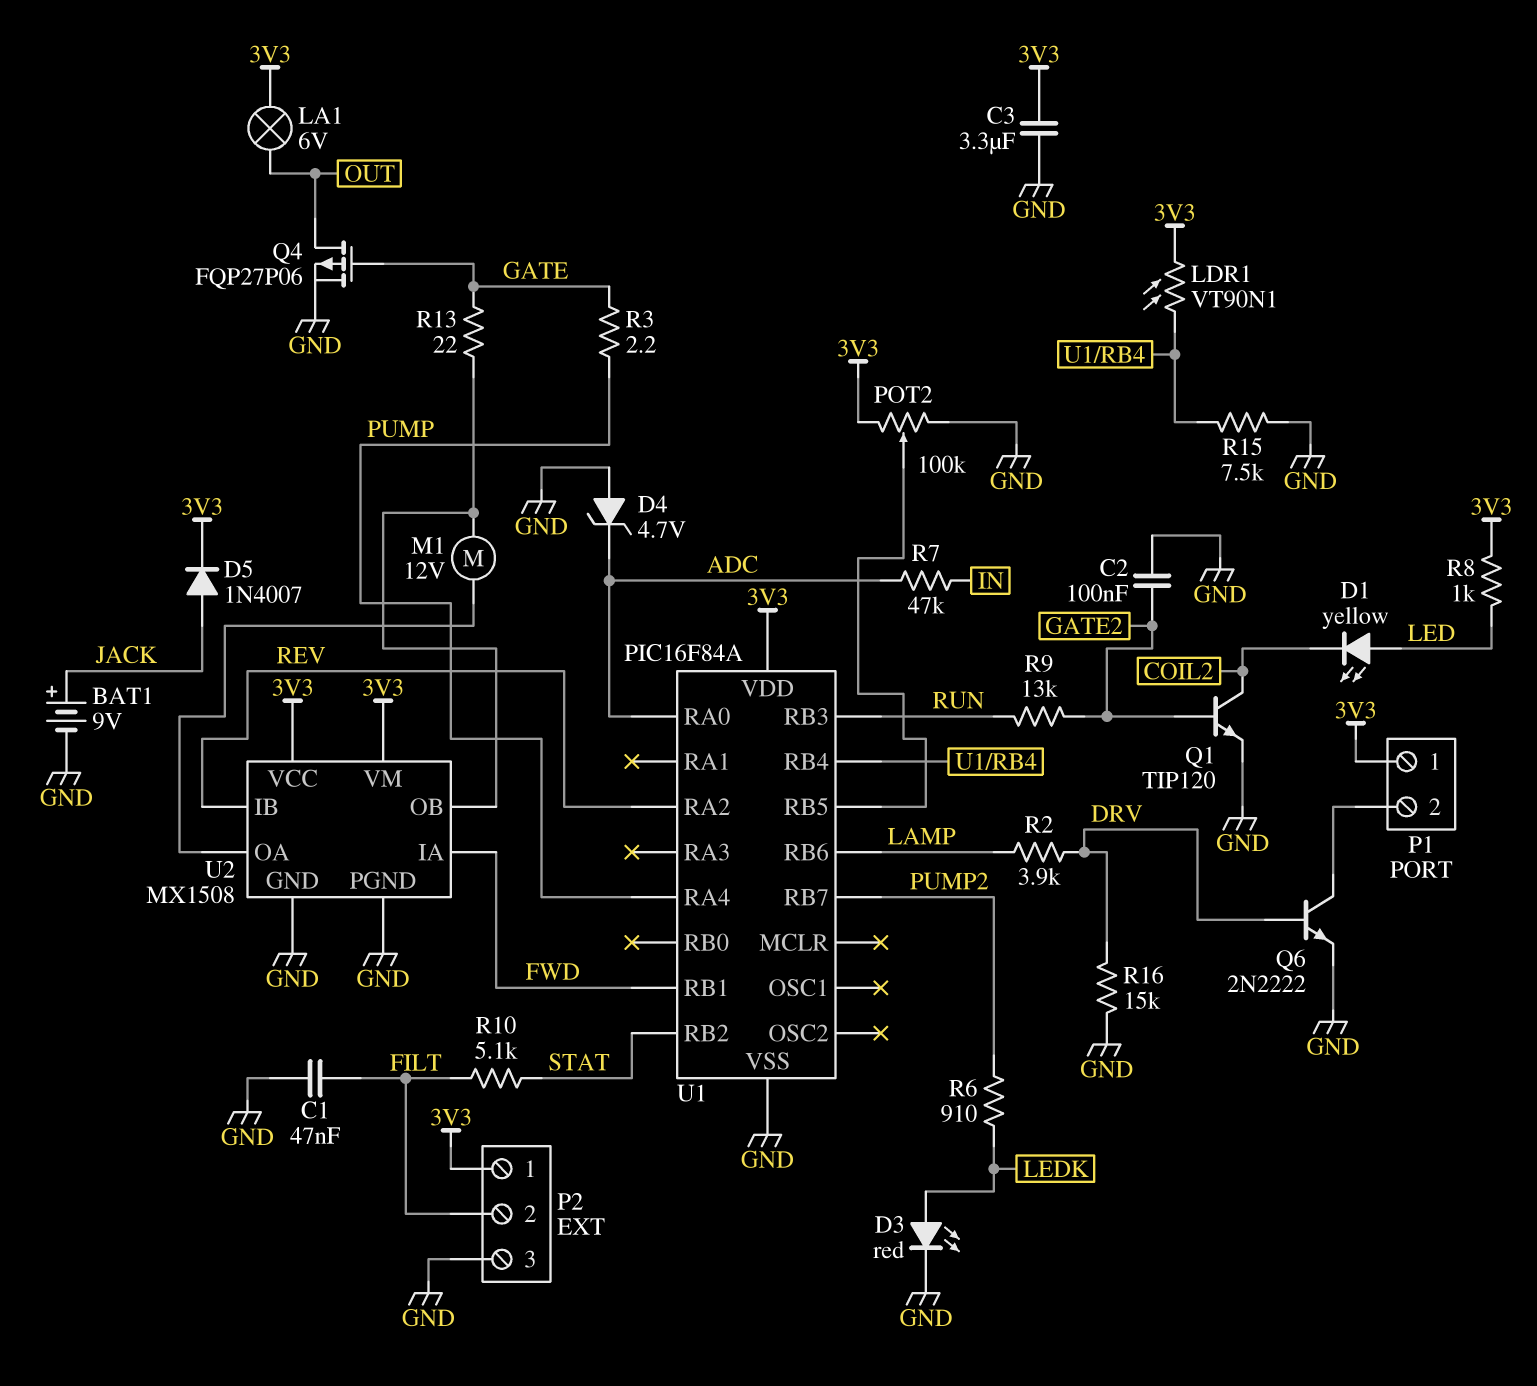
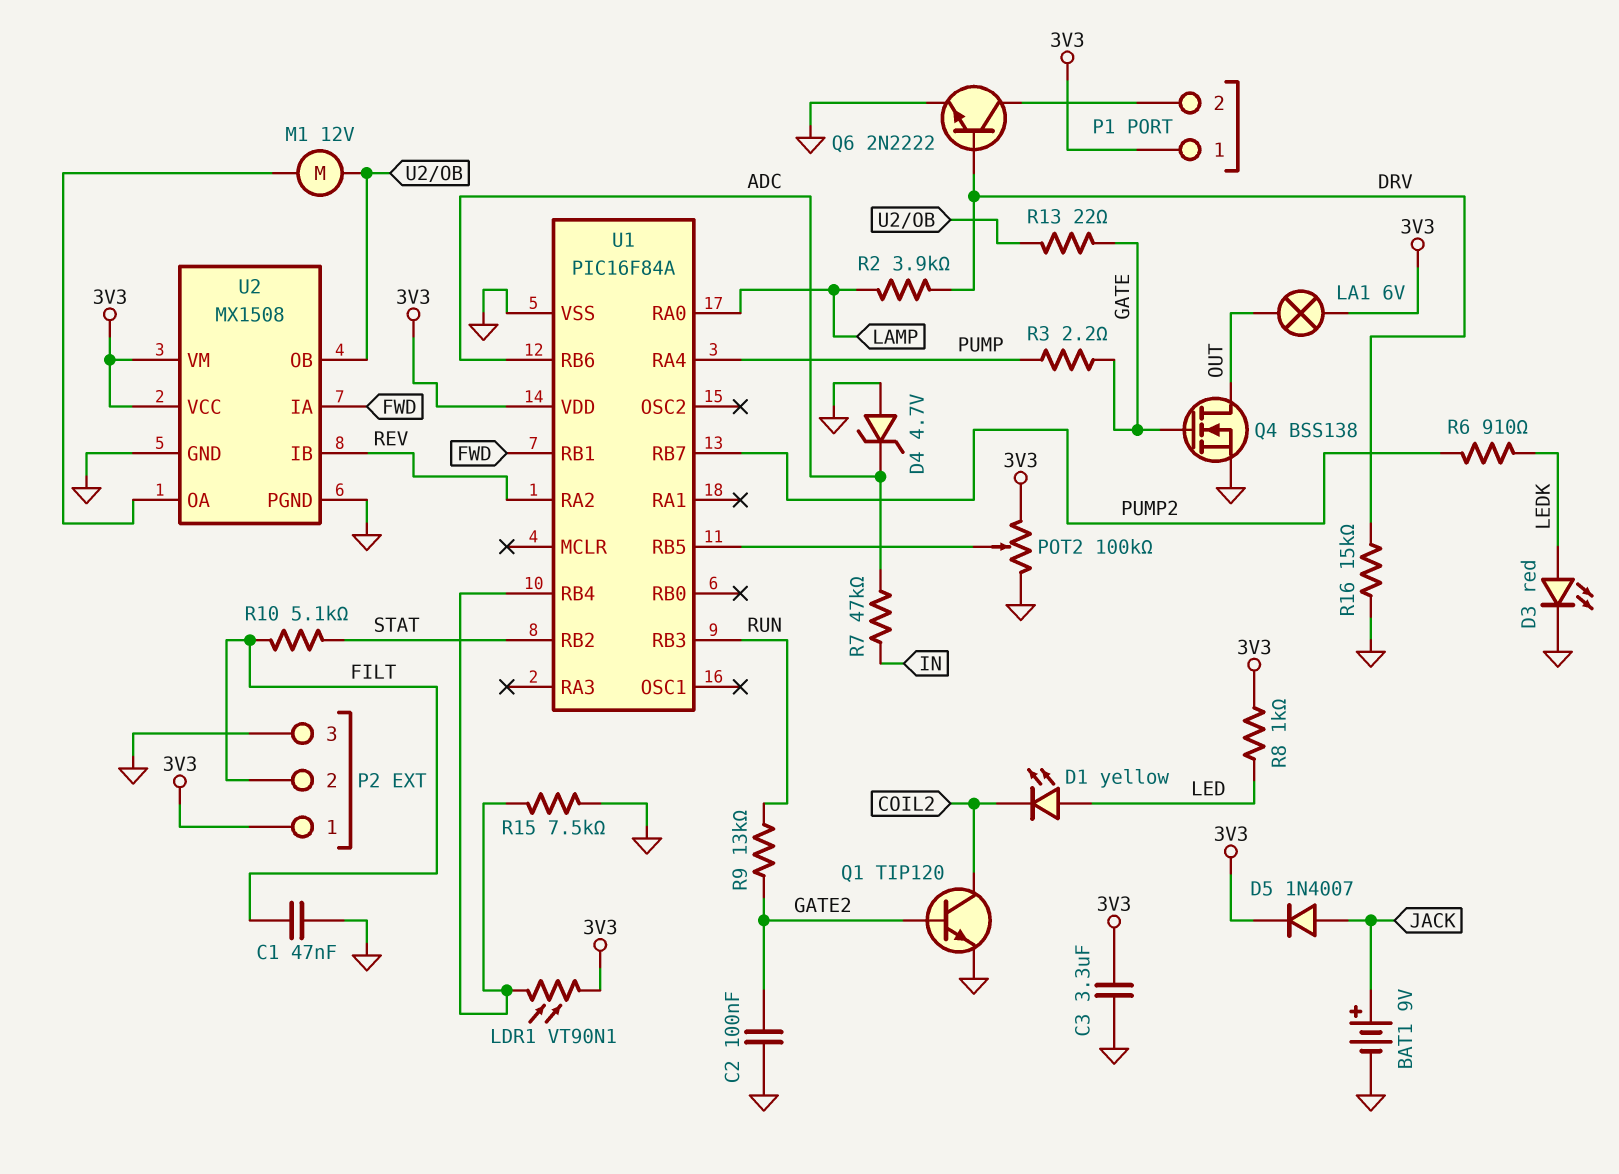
Q4: PMOS FQP27P06 (G GATE, D OUT, S GND) -> NMOS BSS138 (G GATE, D OUT, S GND)
U1 pin RA0: ADC -> LAMP
U1 pin RB6: LAMP -> ADC

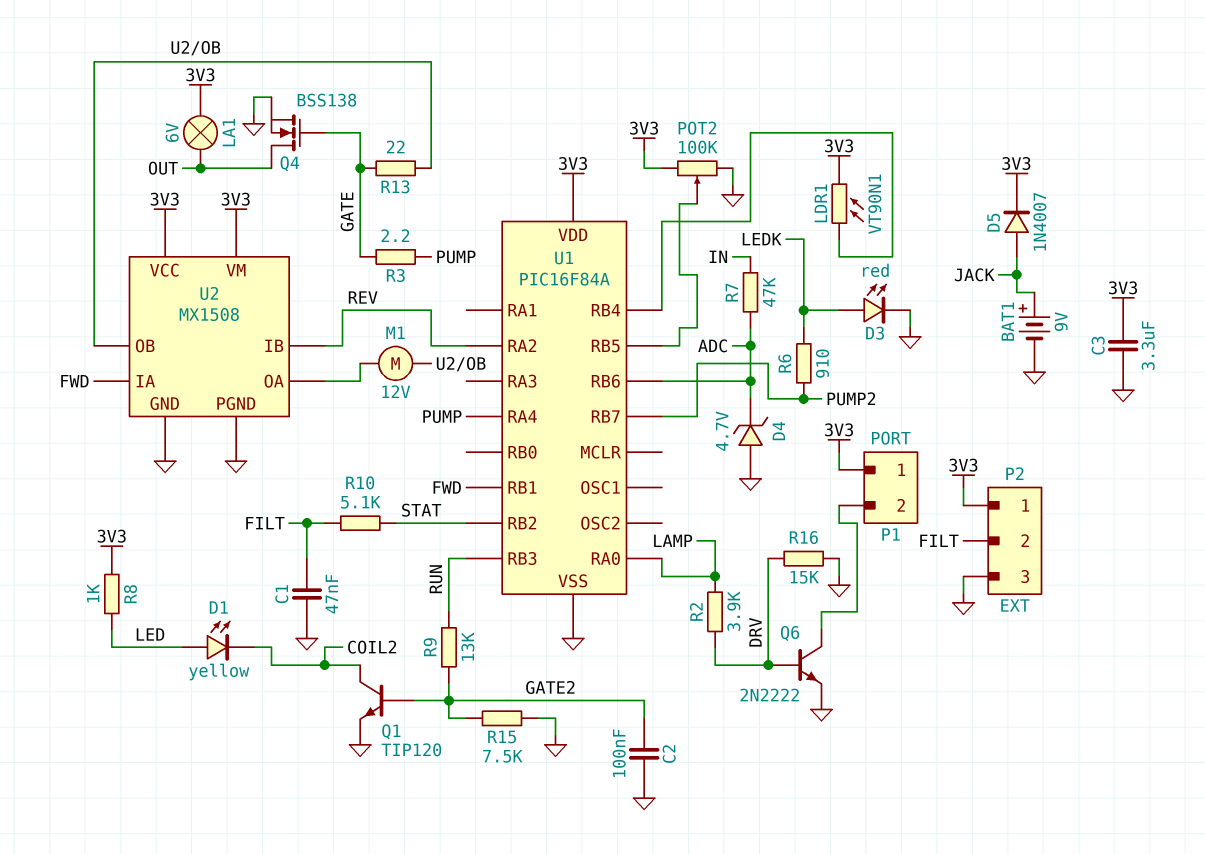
R15: 7.5k (GND, U1/RB4) -> 7.5k (GATE2, GND)

